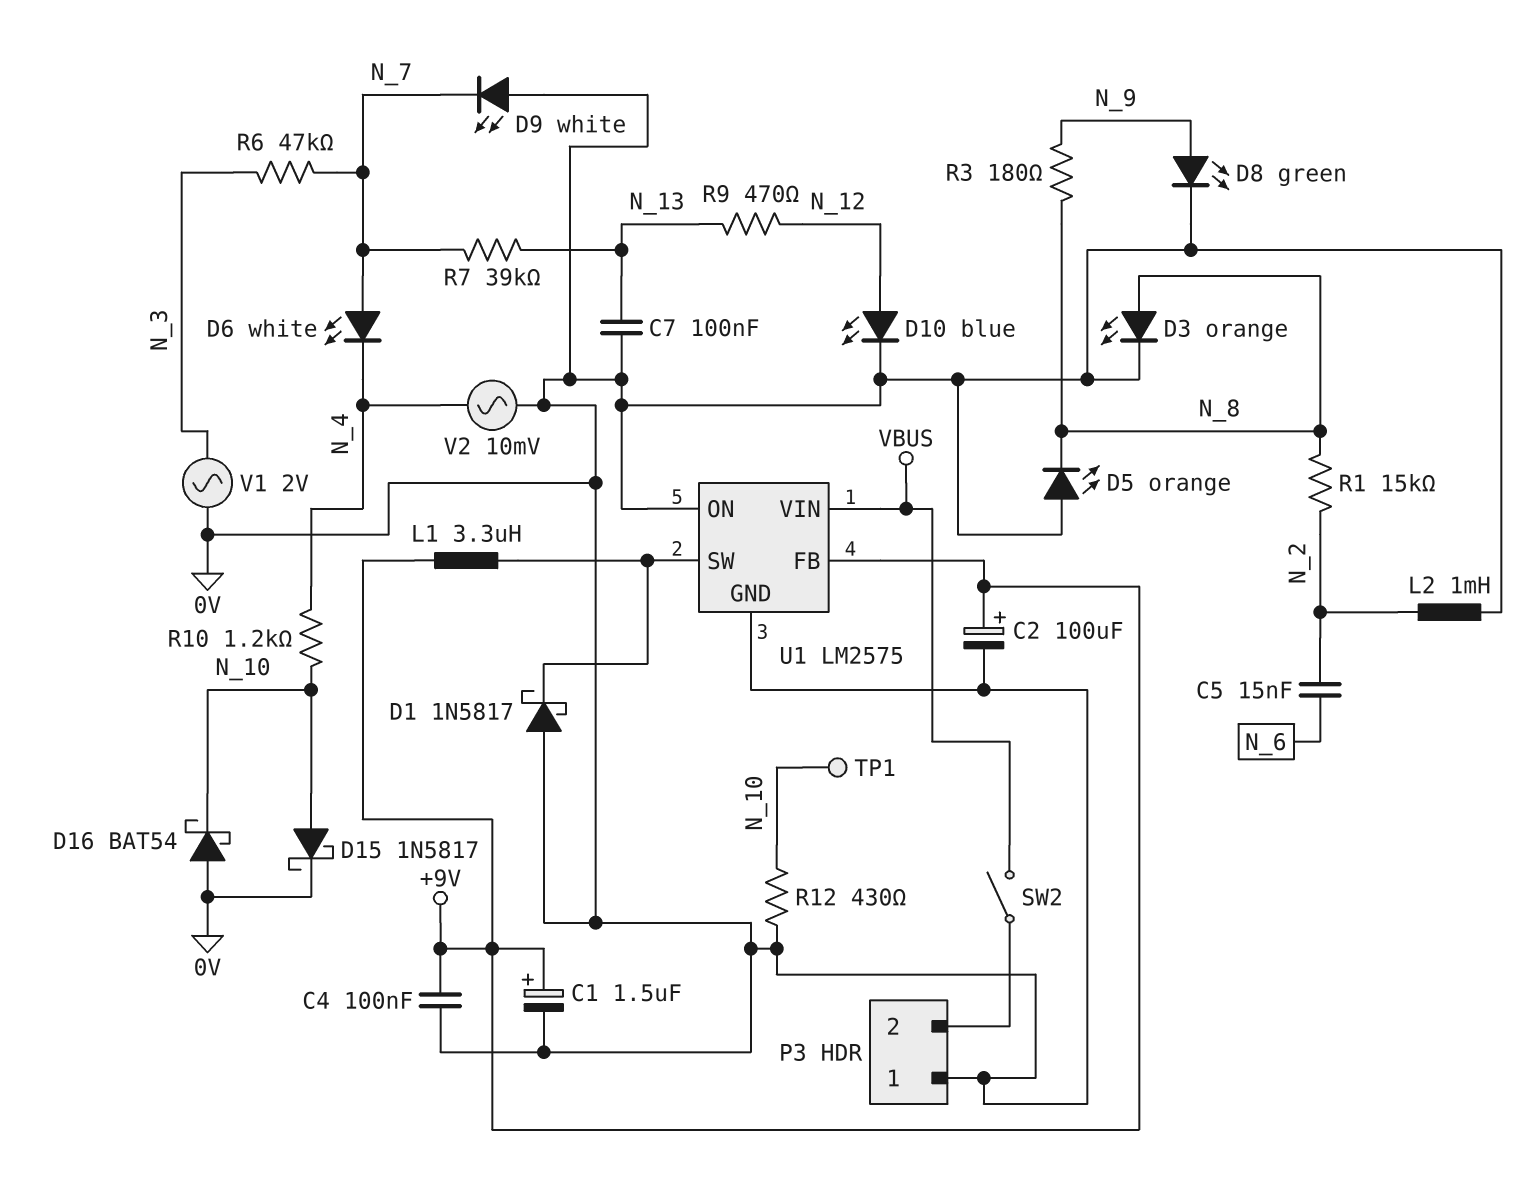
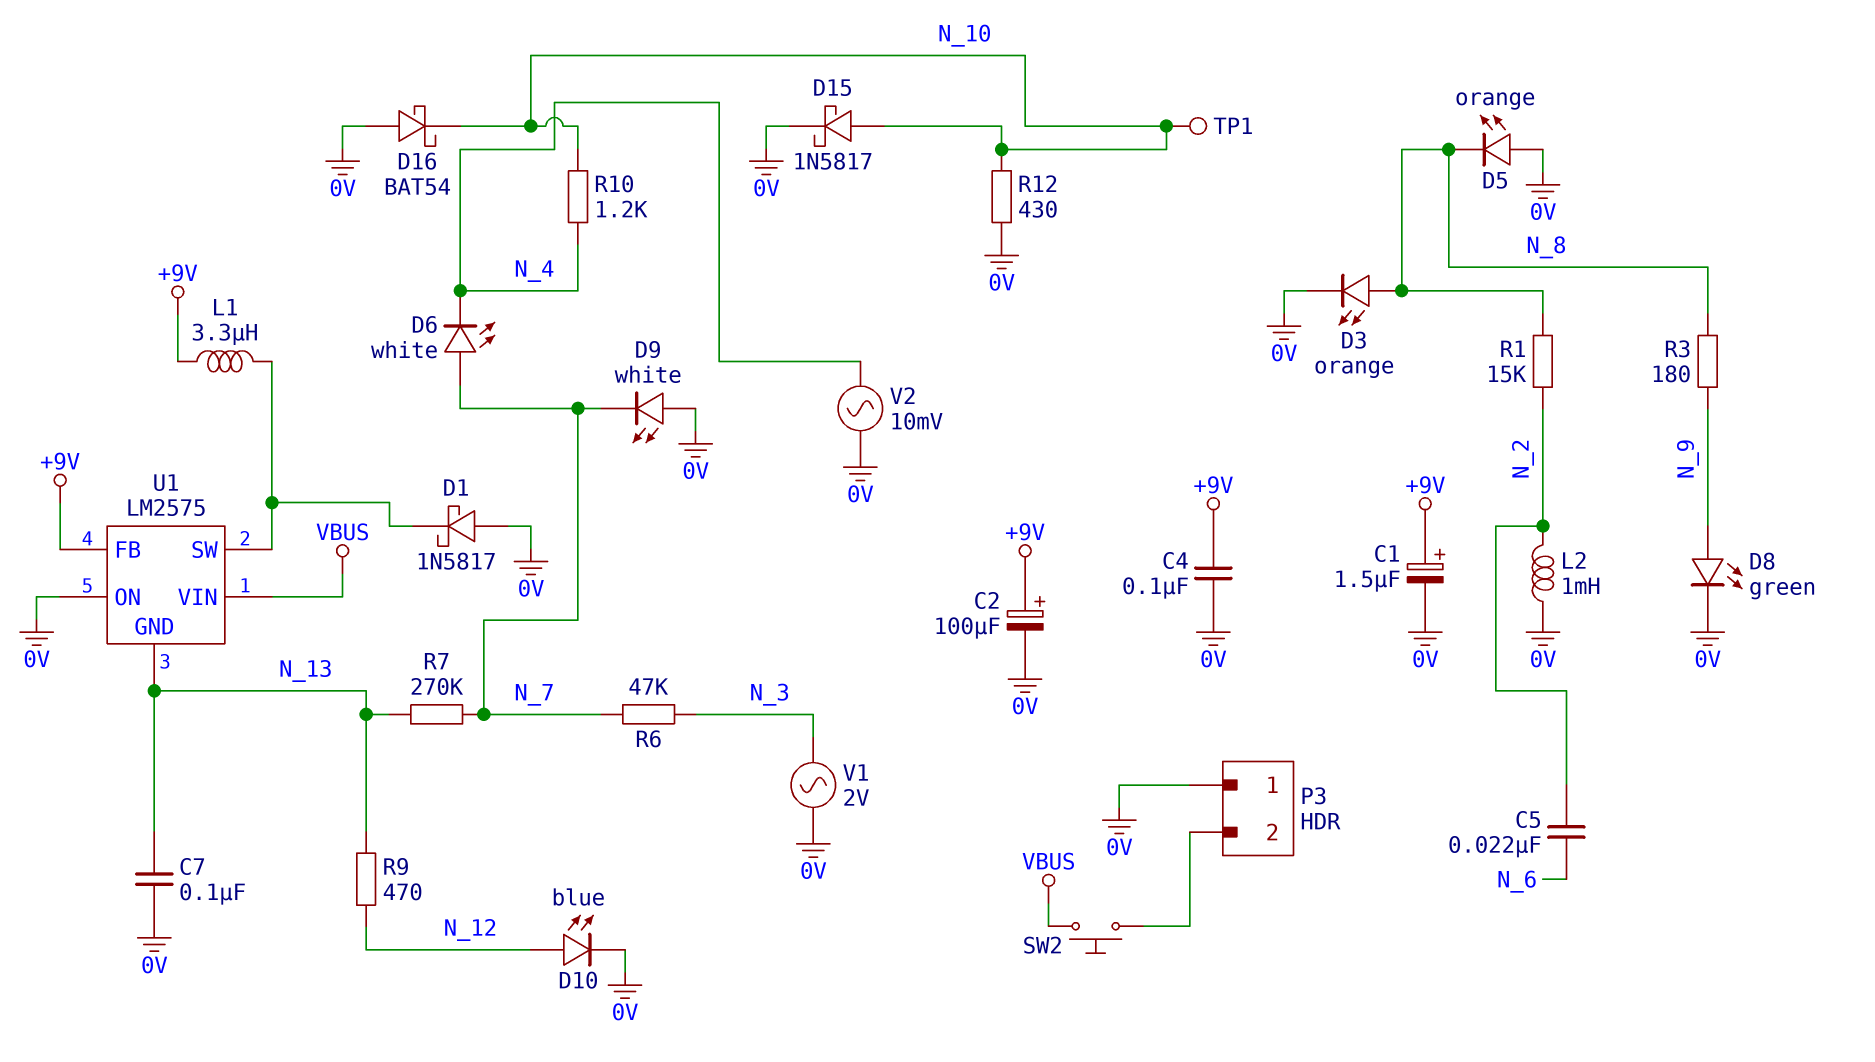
C5: 15nF (N_2, N_6) -> 22nF (N_2, N_6)
R7: 39k (N_7, N_13) -> 270k (N_7, N_13)
SW2: switch (P3/2, VBUS) -> button (P3/2, VBUS)
U1 pin GND: 0V -> N_13

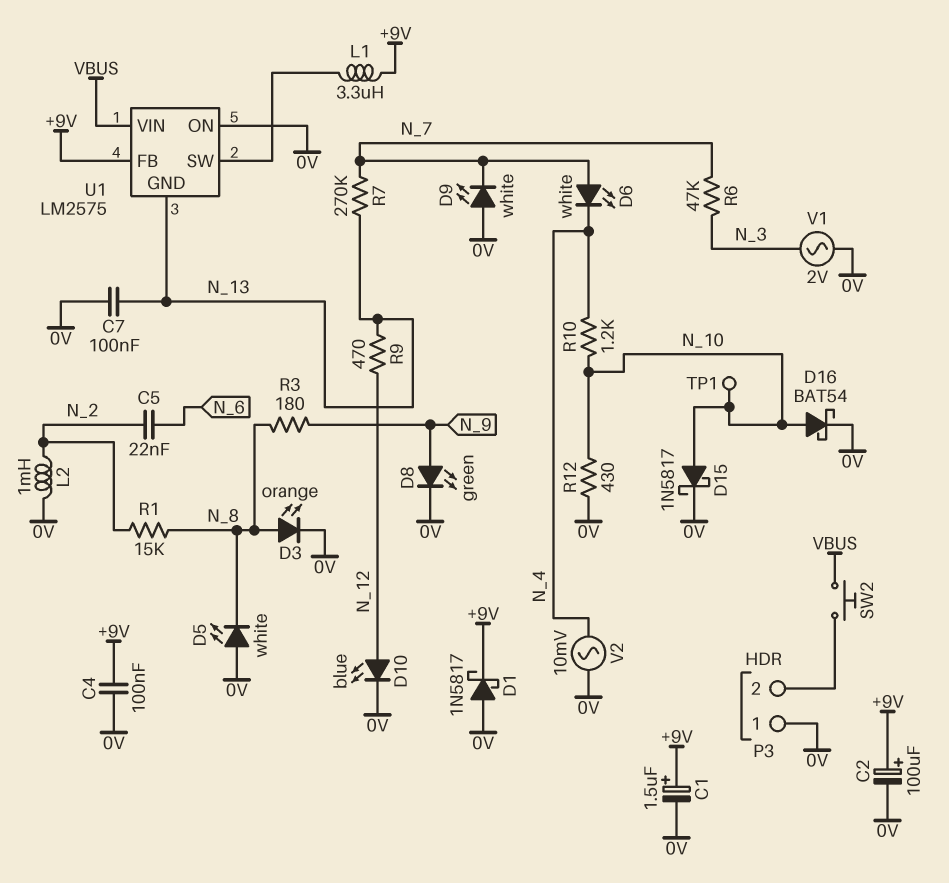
D1: schottky 1N5817 (A 0V, K U1/SW) -> schottky 1N5817 (A 0V, K +9V)
D5: LED orange (A 0V, K N_8) -> LED white (A 0V, K N_8)
D16: schottky BAT54 (A 0V, K N_10) -> schottky BAT54 (A N_10, K 0V)

